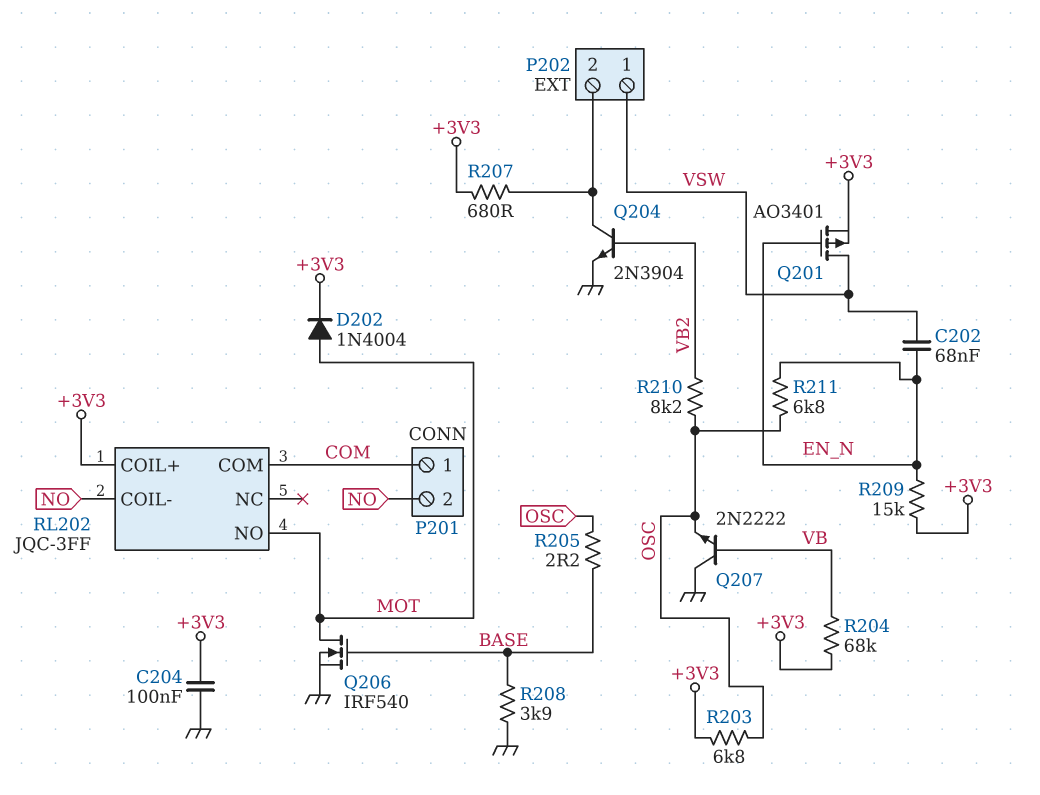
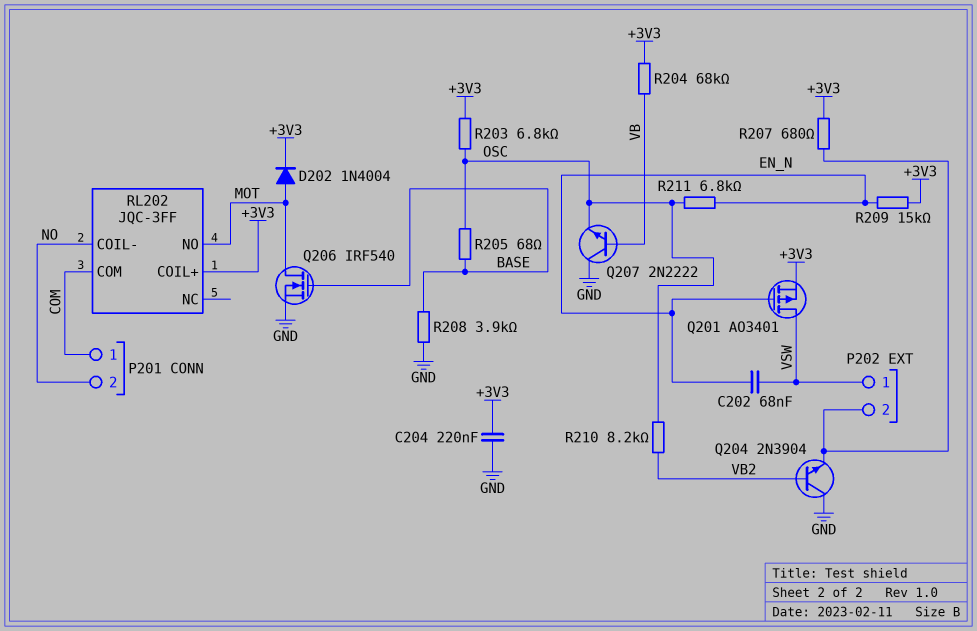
C204: 100nF (+3V3, GND) -> 220nF (+3V3, GND)
Q204: NPN 2N3904 (B VB2, C P202/2, E GND) -> NPN 2N3904 (B VB2, C GND, E P202/2)
R205: 2.2 (BASE, OSC) -> 68 (BASE, OSC)

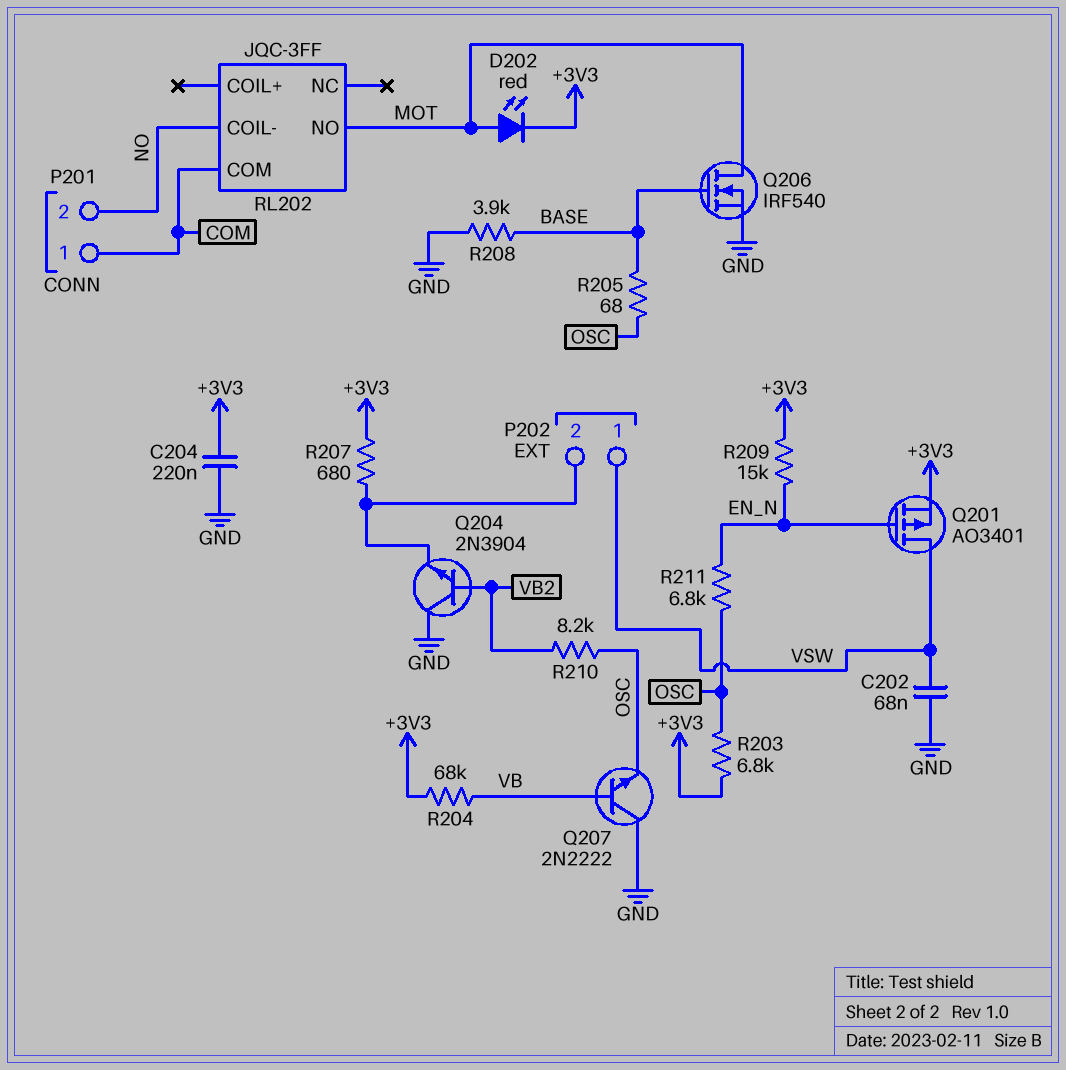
C202: 68nF (EN_N, VSW) -> 68nF (GND, VSW)
D202: diode 1N4004 (A MOT, K +3V3) -> LED red (A MOT, K +3V3)
RL202 pin COIL+: +3V3 -> none

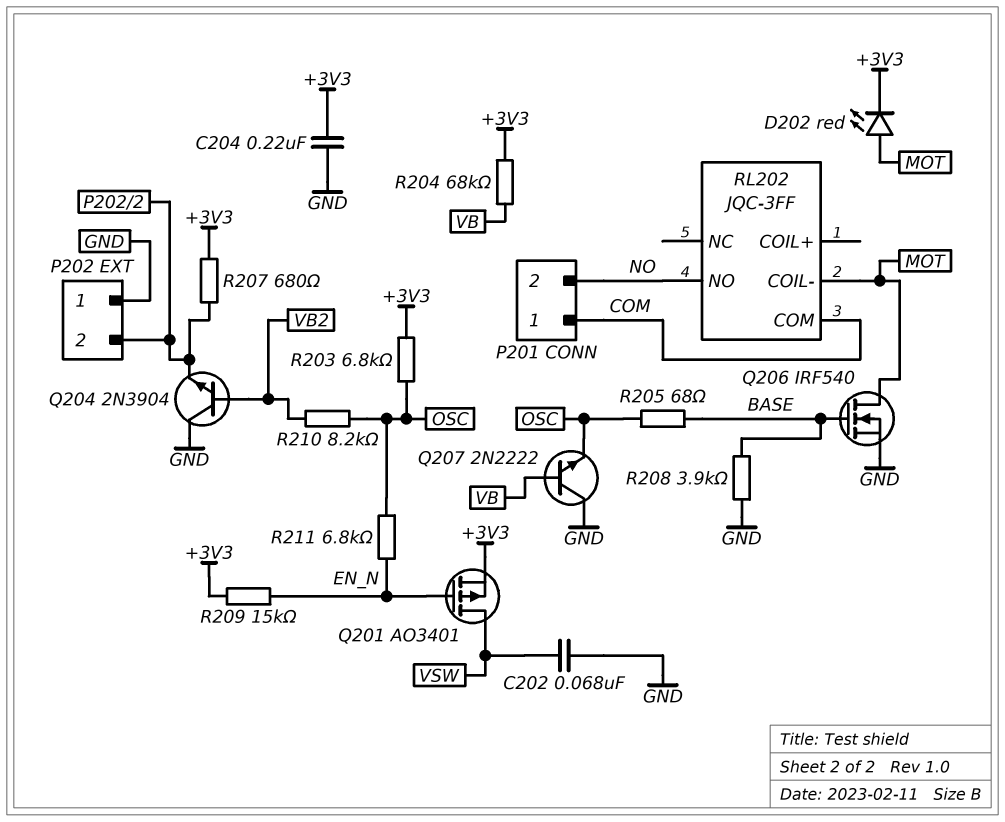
P202 pin 1: VSW -> GND
RL202 pin COIL-: NO -> MOT
RL202 pin NO: MOT -> NO

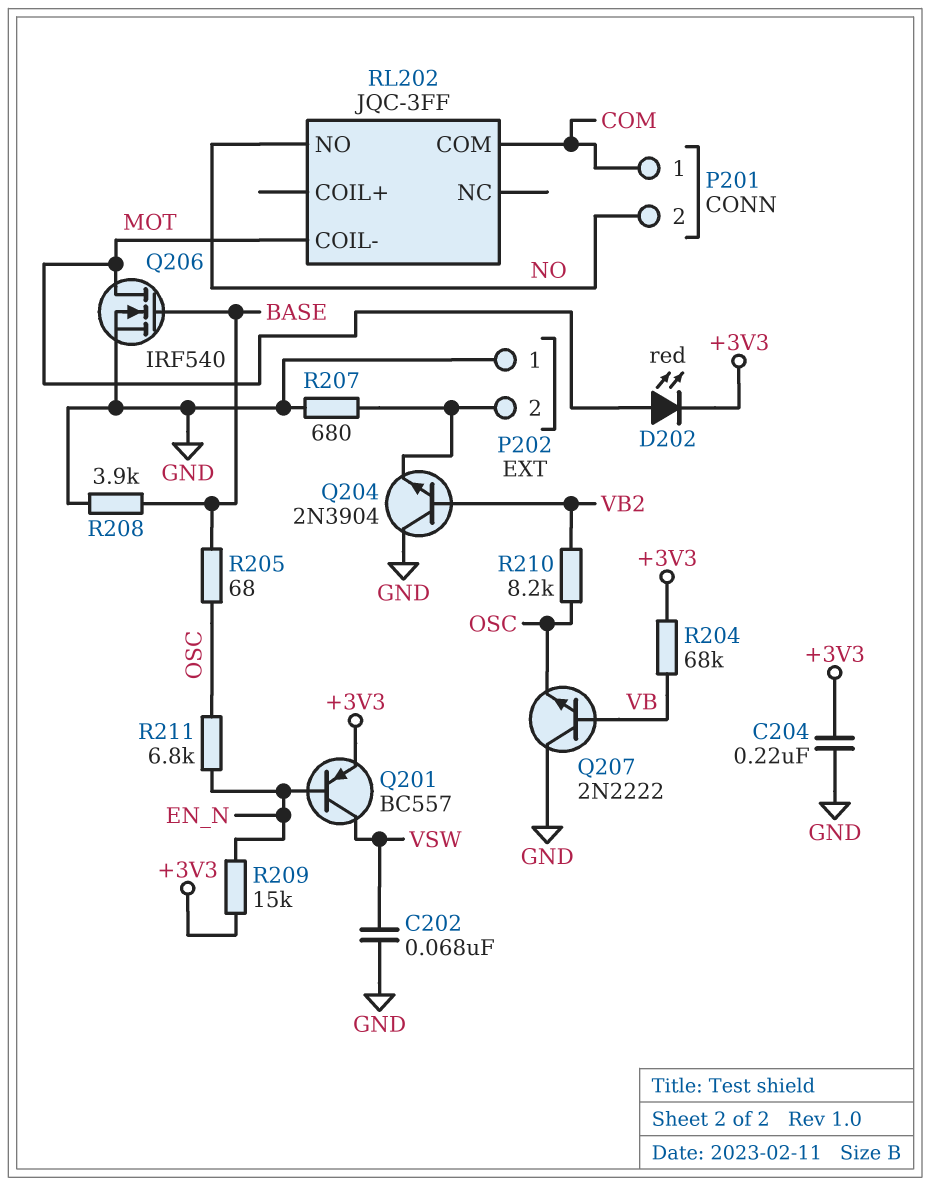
Q201: PMOS AO3401 (G EN_N, D VSW, S +3V3) -> PNP BC557 (B EN_N, C VSW, E +3V3)
R203: 6.8k (+3V3, OSC) -> none
R207: 680 (+3V3, P202/2) -> 680 (GND, P202/2)

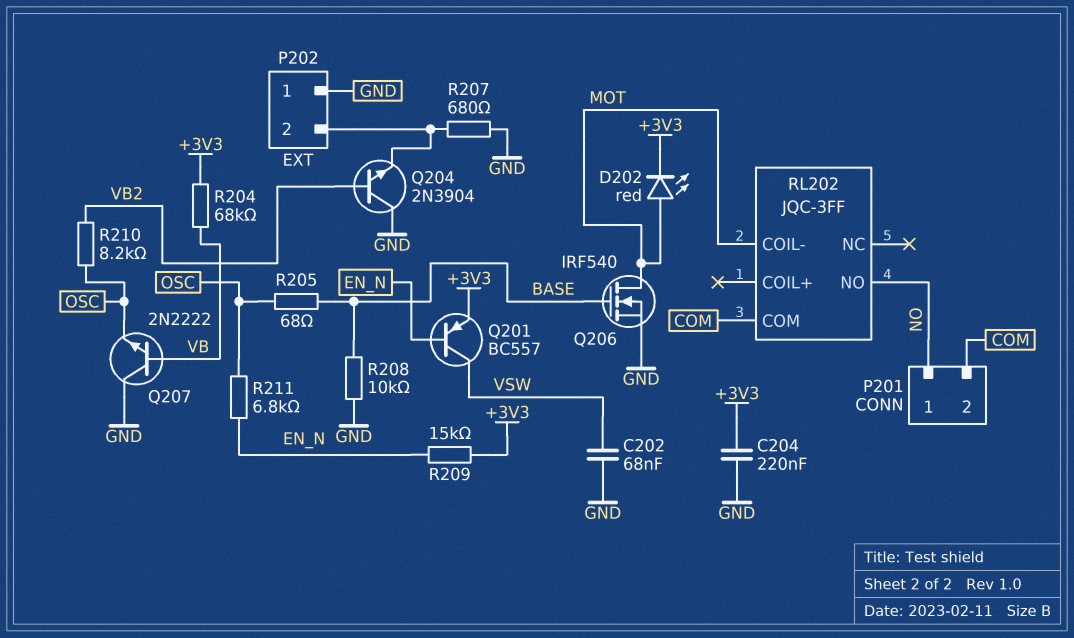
P201 pin 1: COM -> NO
P201 pin 2: NO -> COM
R208: 3.9k (BASE, GND) -> 10k (BASE, GND)

